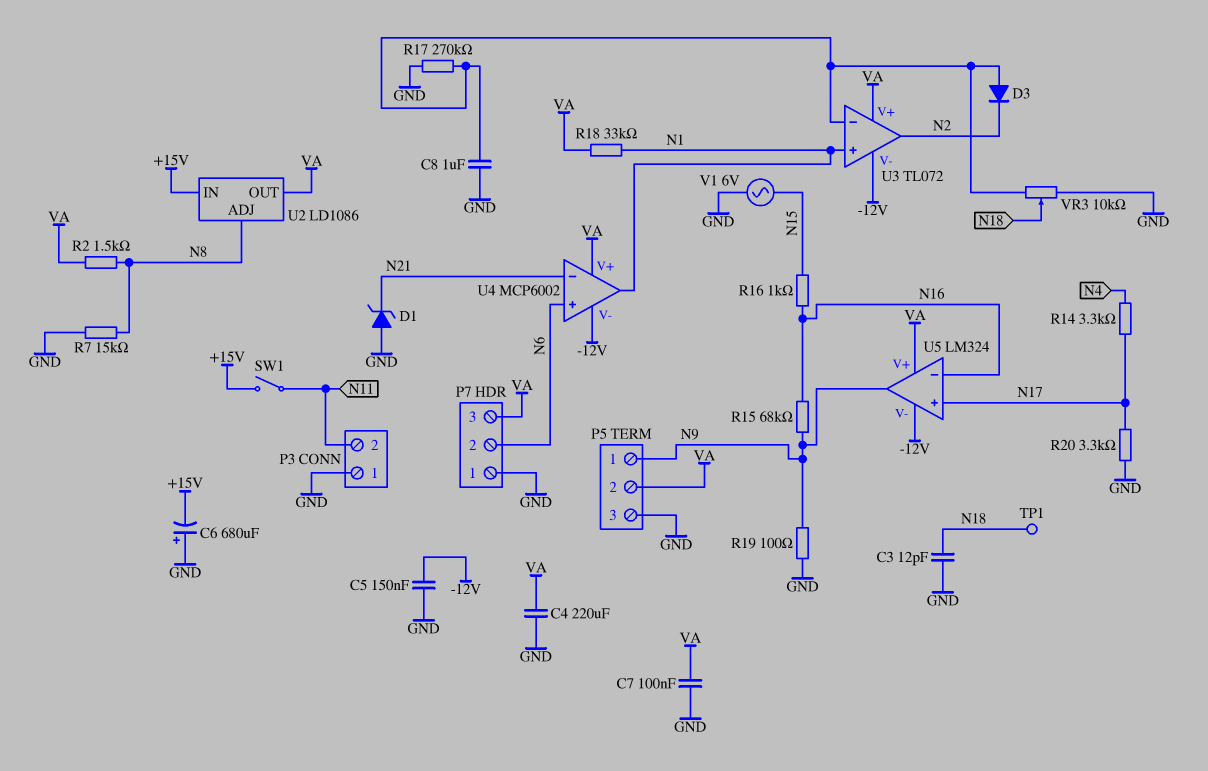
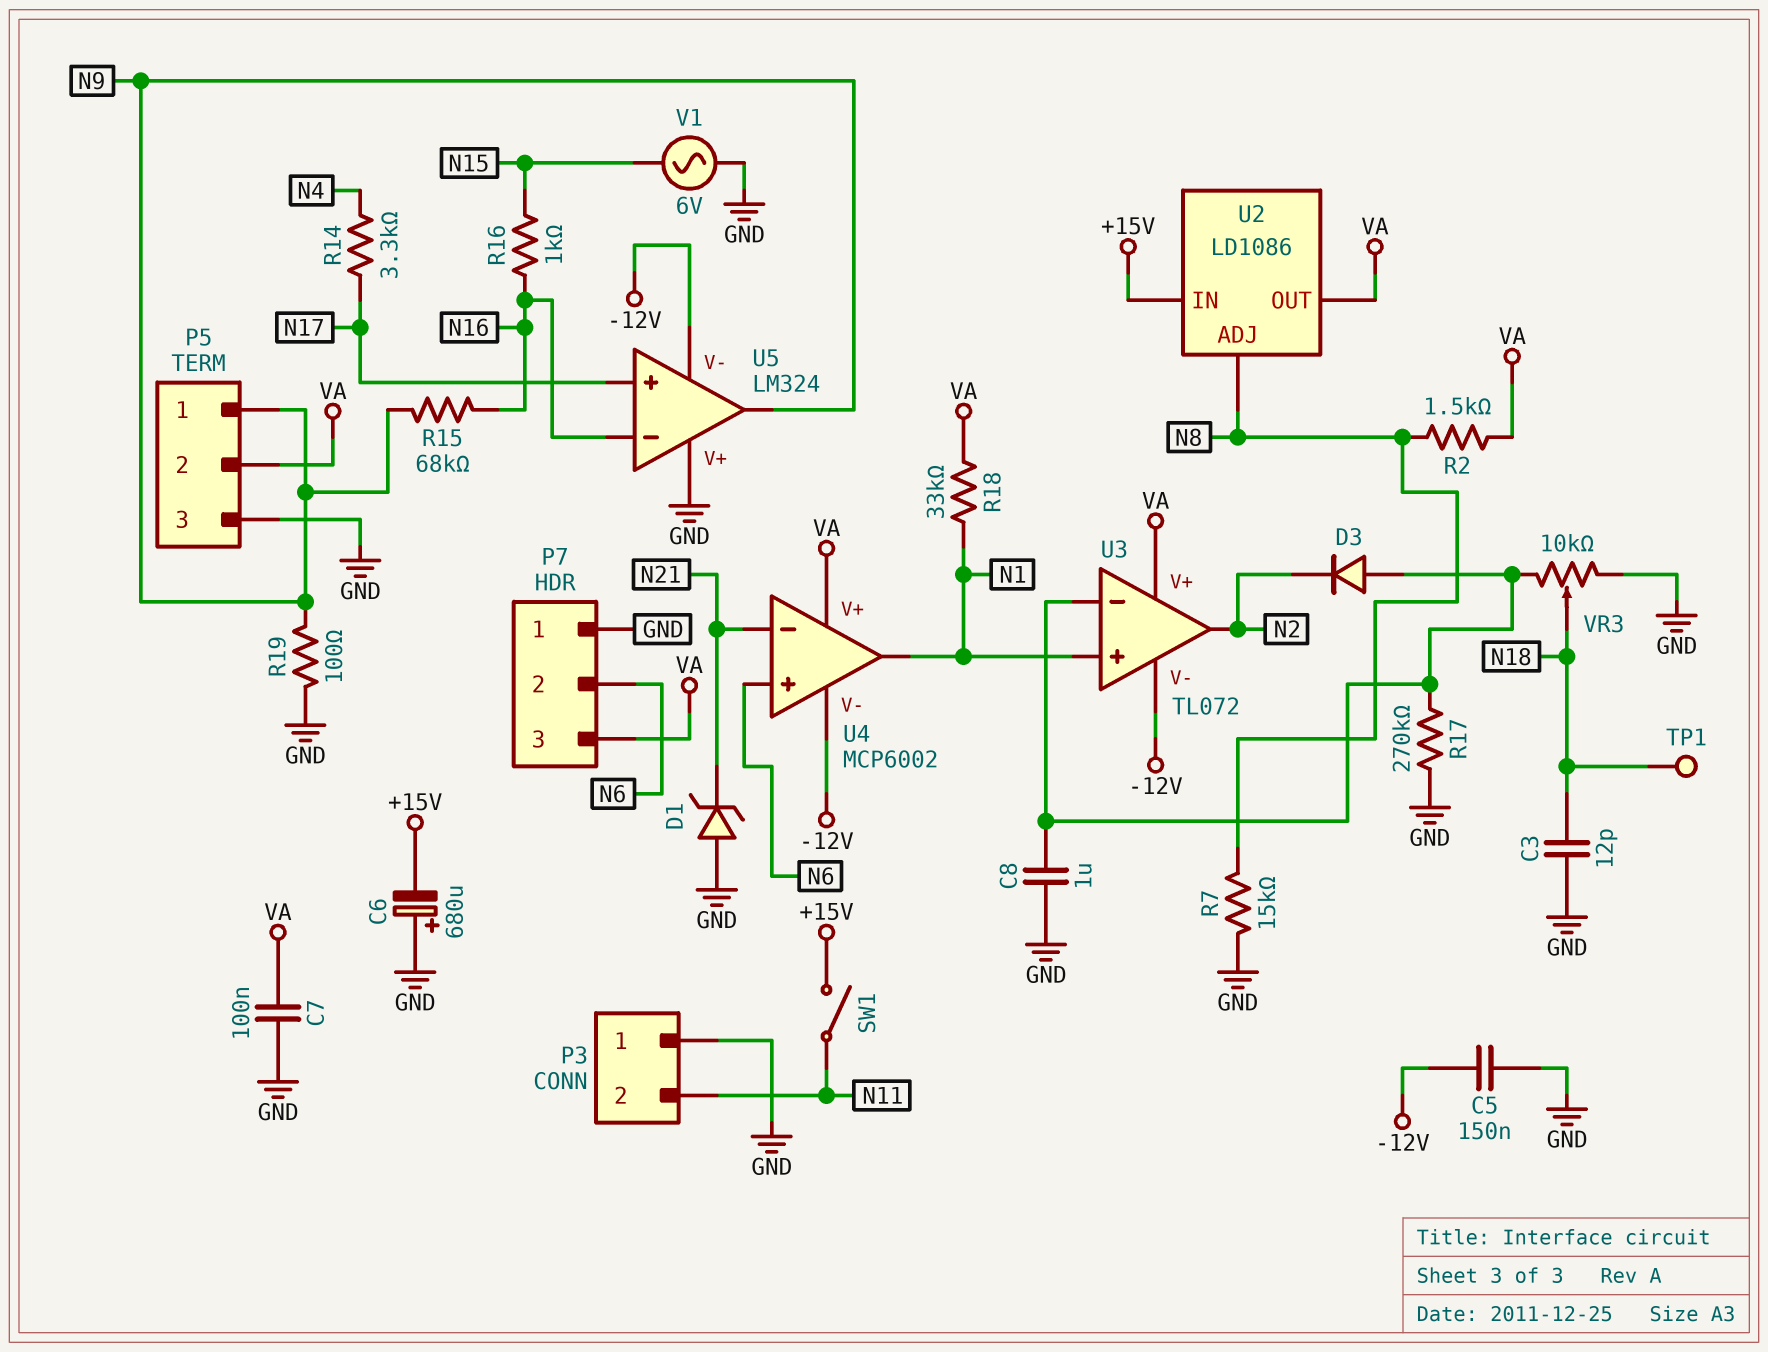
C4: 220uF (GND, VA) -> none
R20: 3.3k (GND, N17) -> none
U5 pin V+: VA -> GND

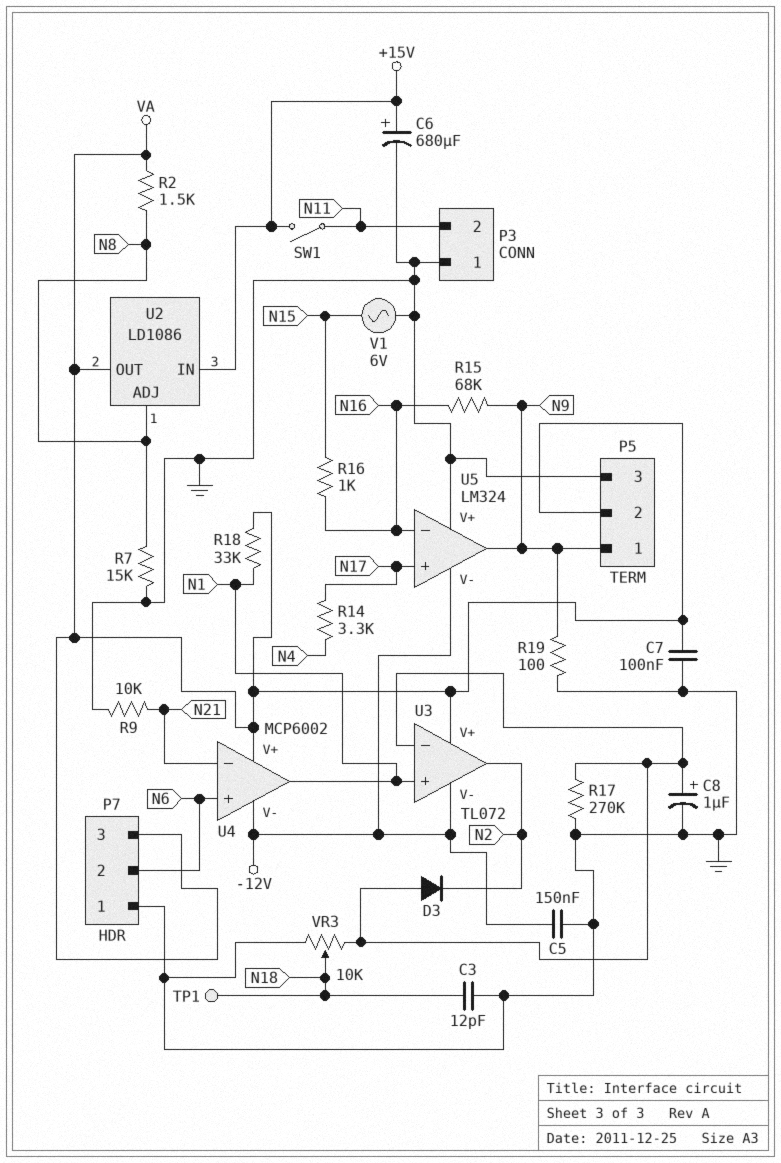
C6: 680uF (plus GND, minus +15V) -> 680uF (plus +15V, minus GND)
C8: 1uF (GND, U3/in-) -> 1uF (plus U3/in-, minus GND)
D1: zener (A GND, K N21) -> none
R9: none -> 10k (GND, N21)

